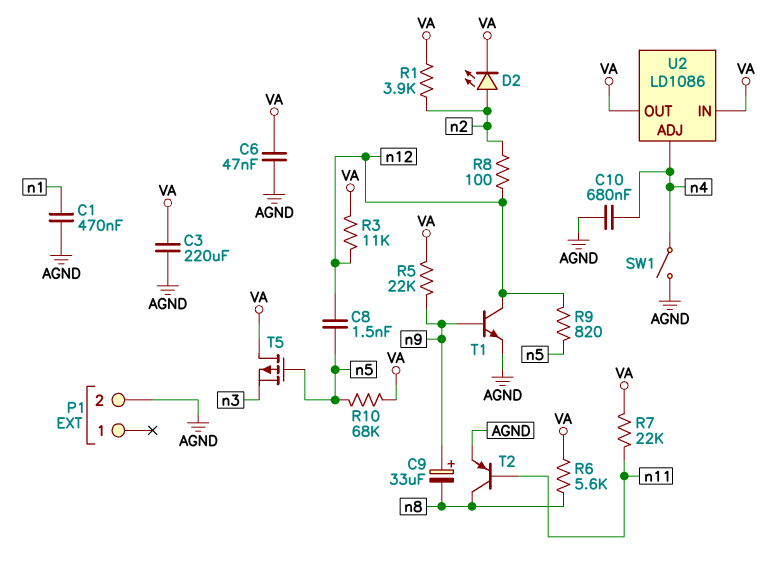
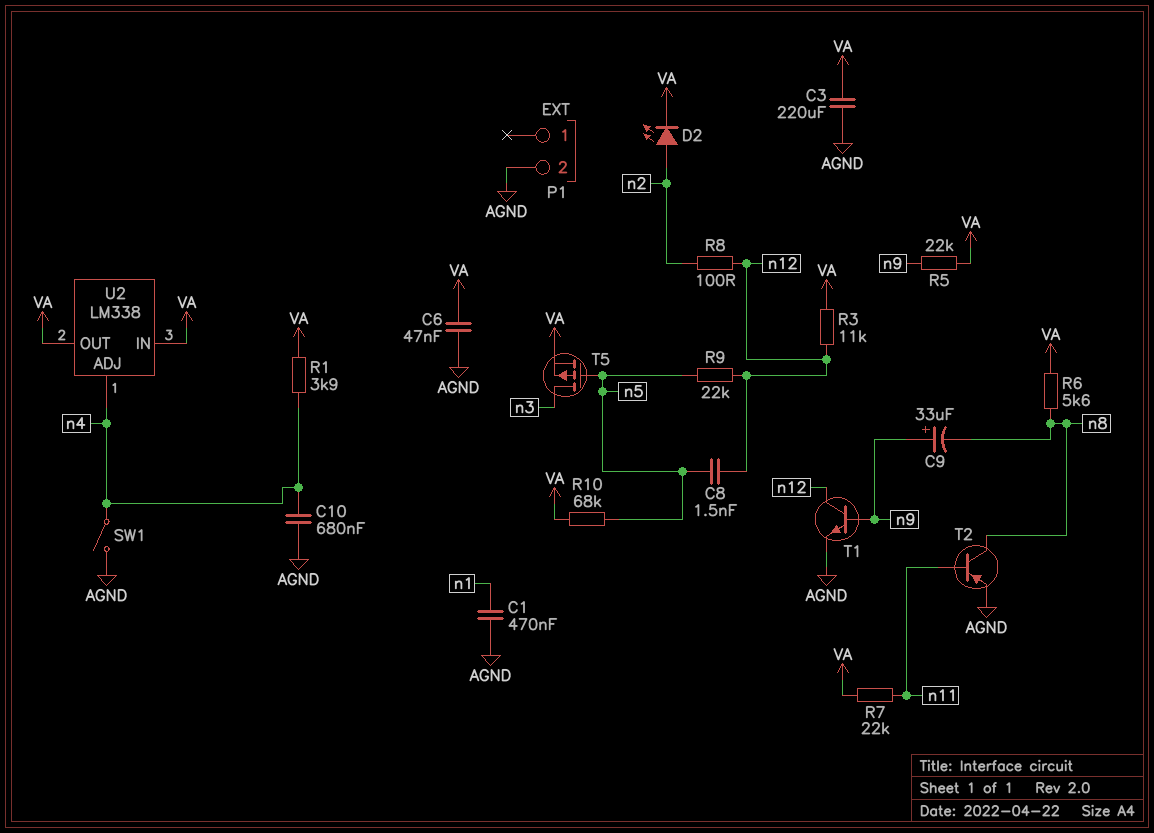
R1: 3.9k (VA, n2) -> 3.9k (VA, n4)
R9: 820 (n5, n12) -> 22k (n5, n12)
T5: PMOS (G n5, D VA, S n3) -> PMOS (G n5, D n3, S VA)
U2: LD1086 -> LM338

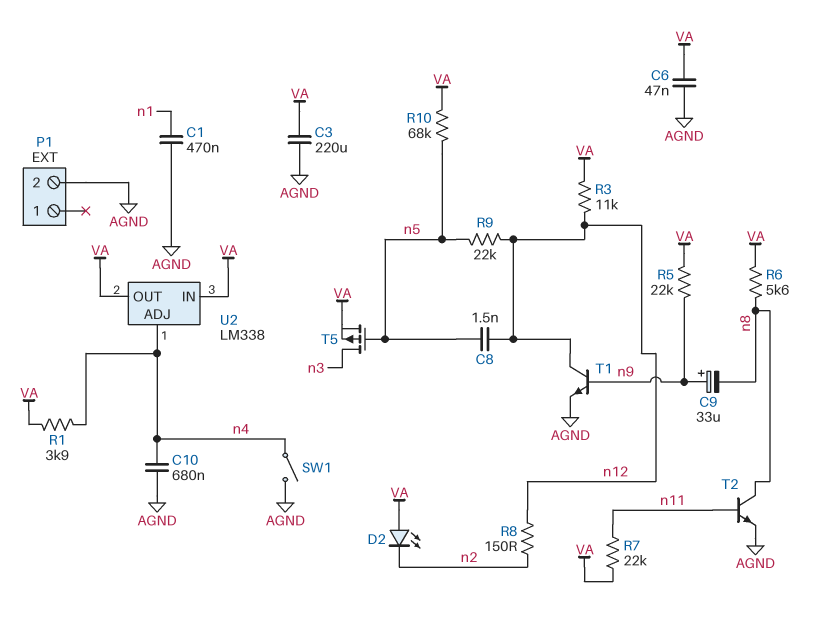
D2: LED (A n2, K VA) -> LED (A VA, K n2)
R8: 100 (n2, n12) -> 150 (n2, n12)
T2: PNP (B n11, C n8, E AGND) -> NPN (B n11, C n8, E AGND)

